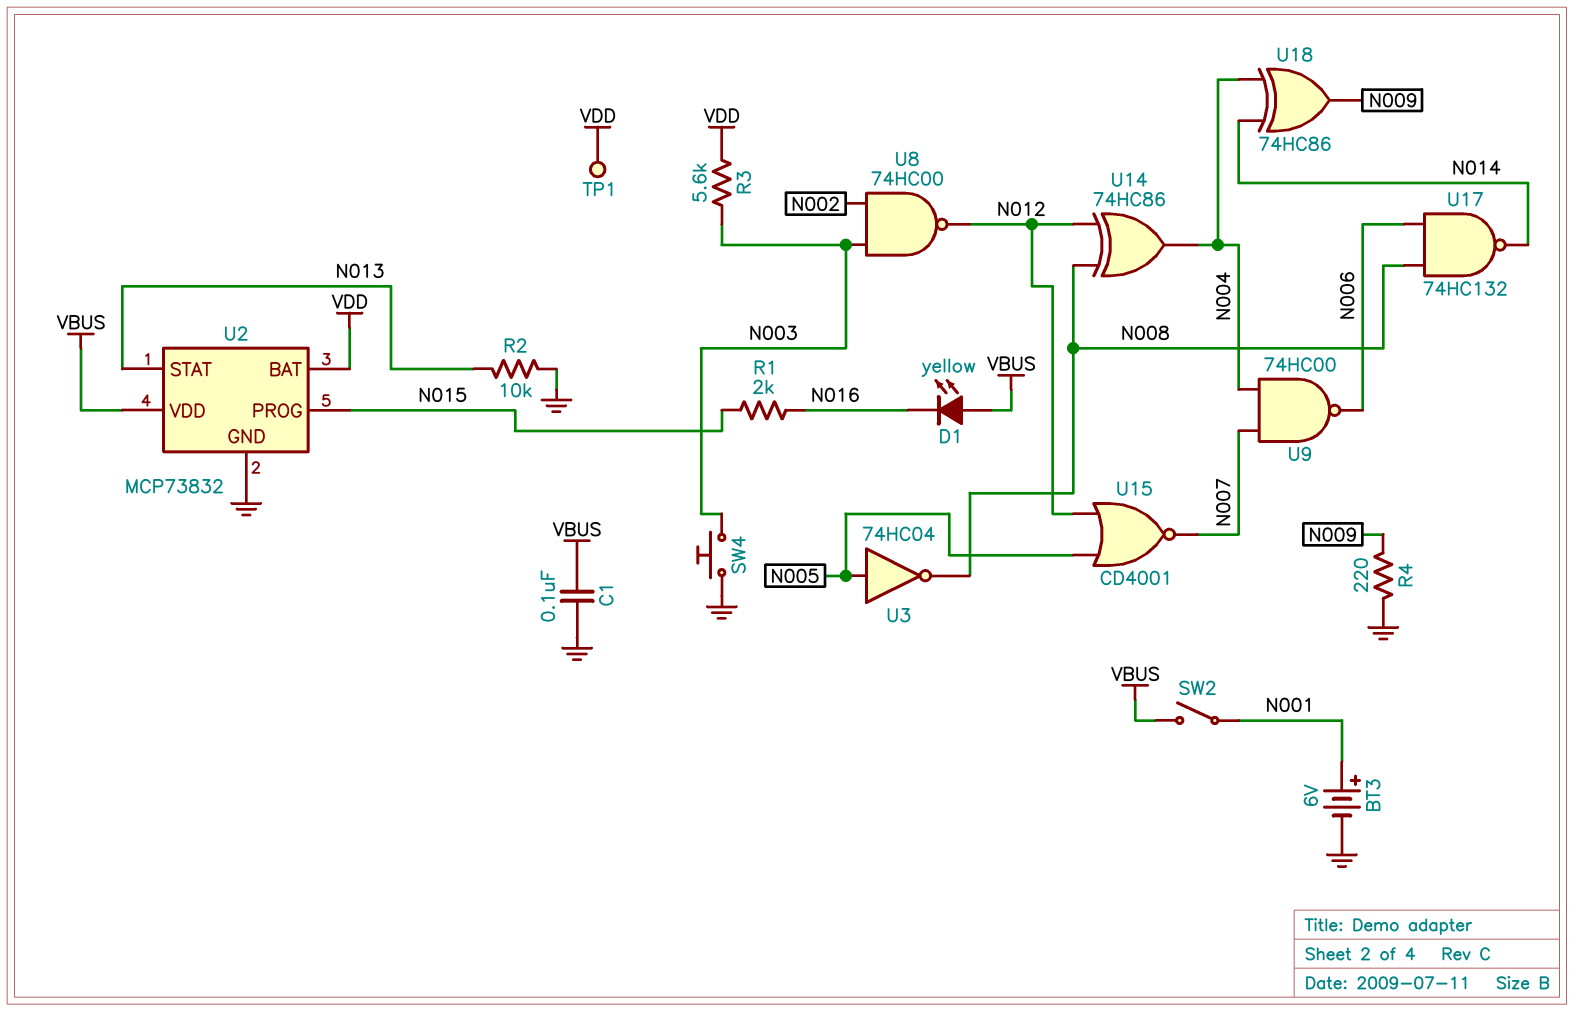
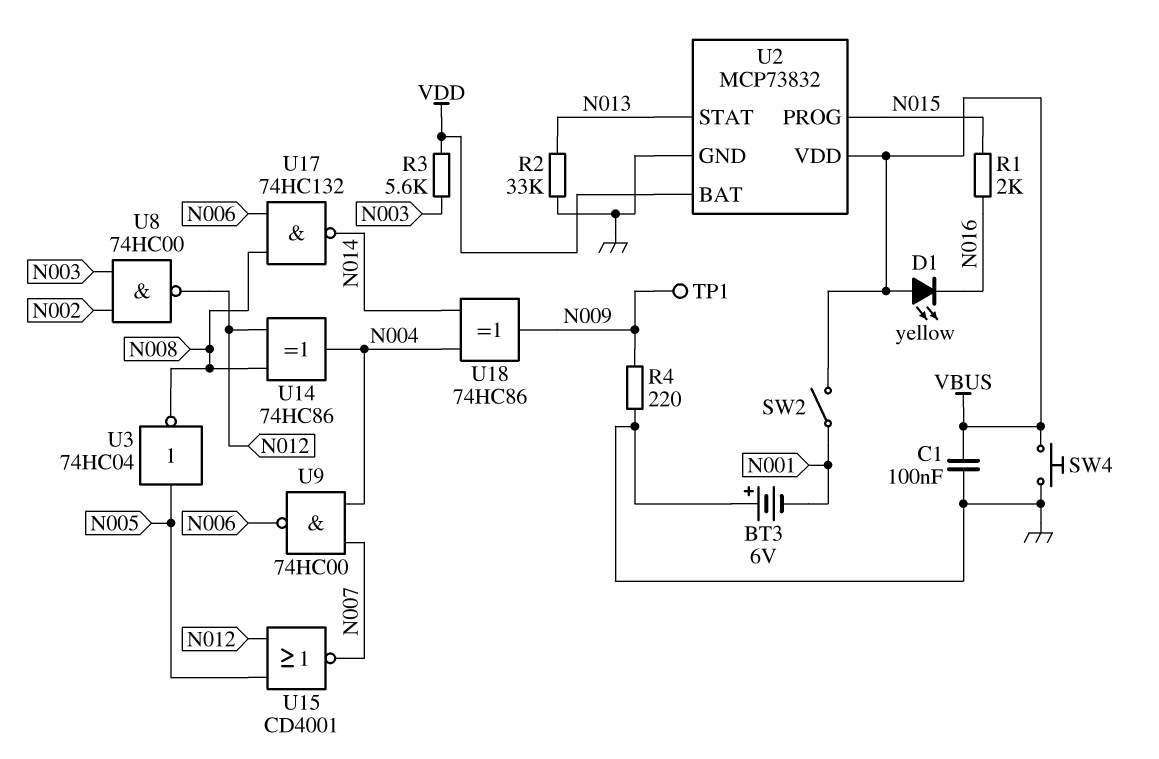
BT3: 6V (plus N001, minus GND) -> 6V (plus GND, minus N001)
R2: 10k (GND, N013) -> 33k (GND, N013)
SW4: button (GND, N003) -> button (GND, VBUS)
TP1: test point (VDD) -> test point (N009)

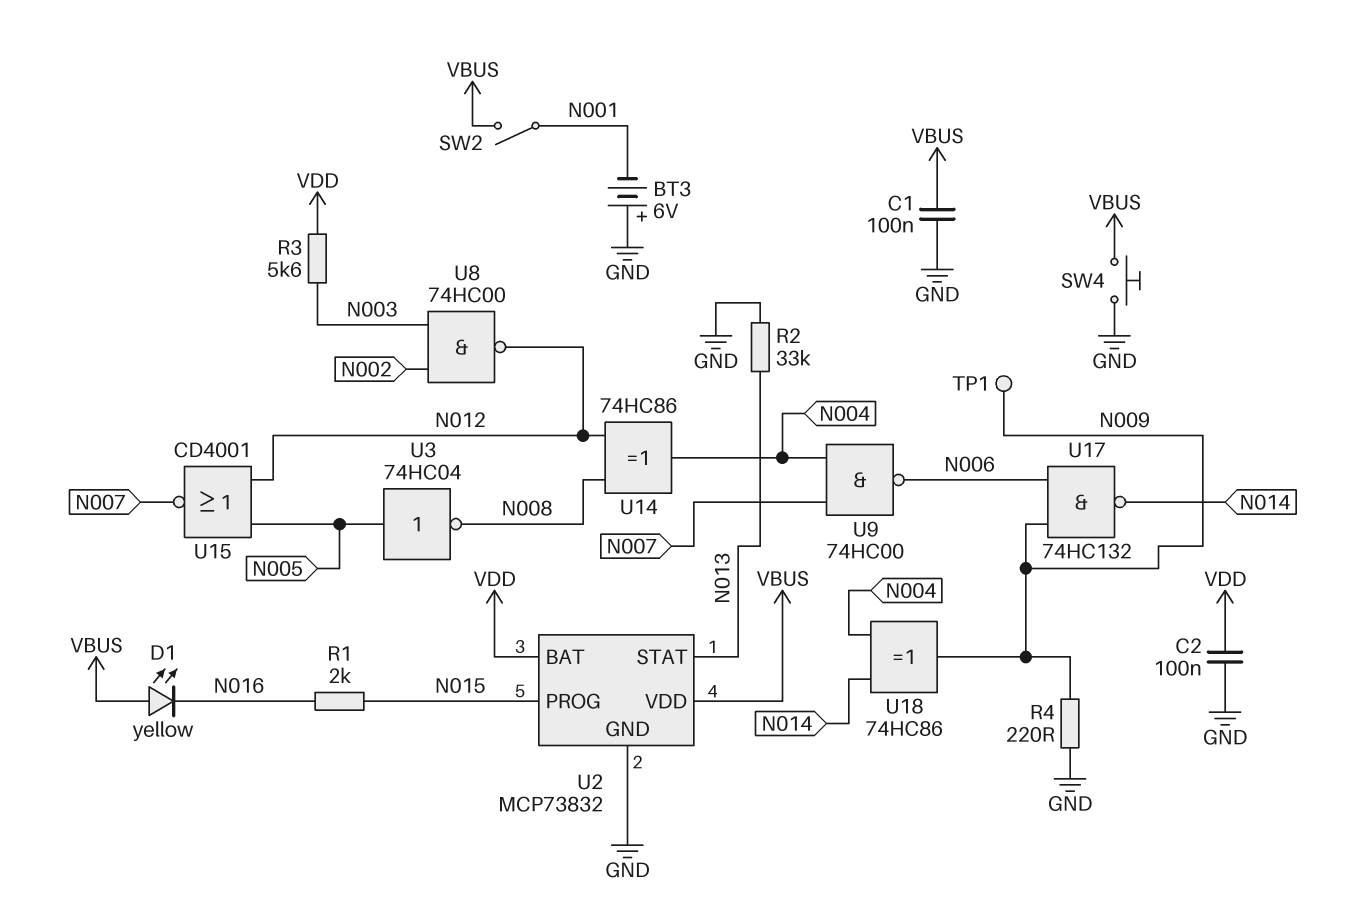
C2: none -> 100nF (GND, VDD)
U17: NAND 74HC132 (in N006, in N008, out N014) -> NAND 74HC132 (in N006, in N009, out N014)

